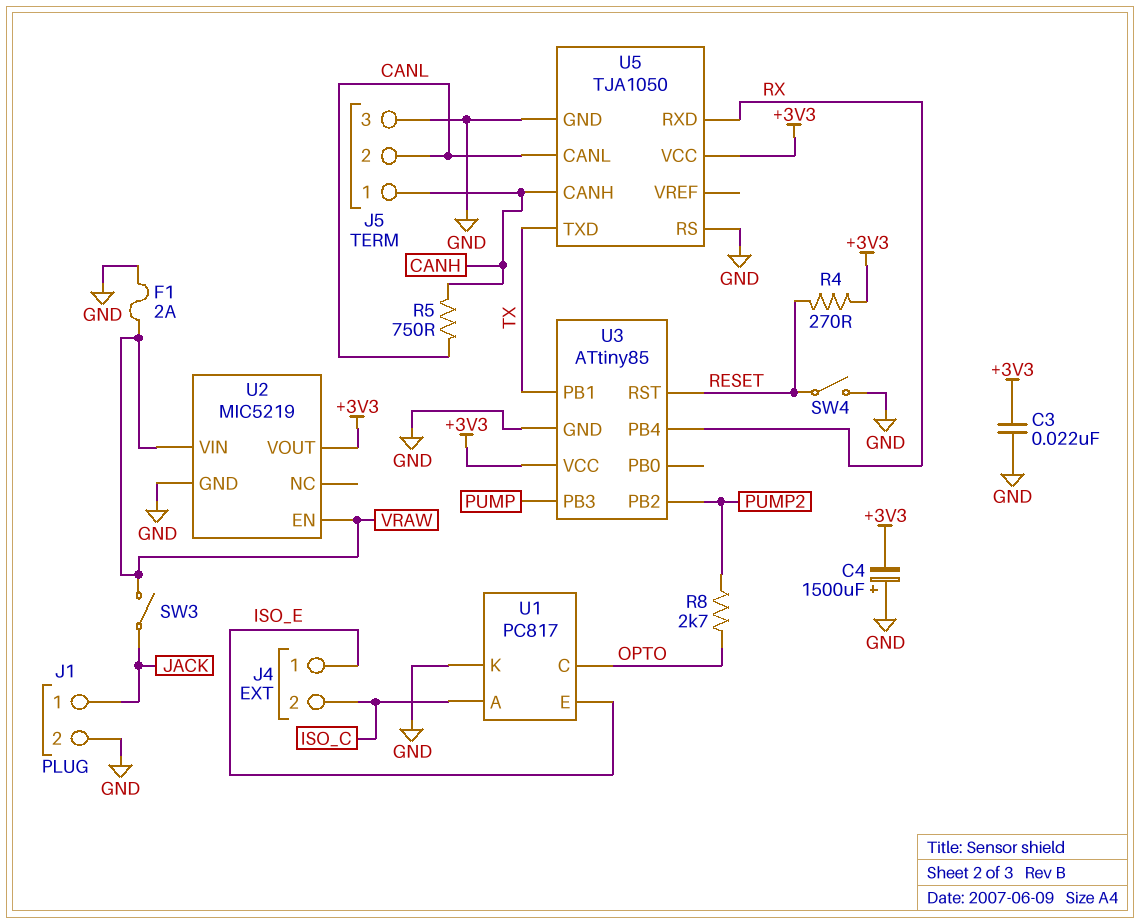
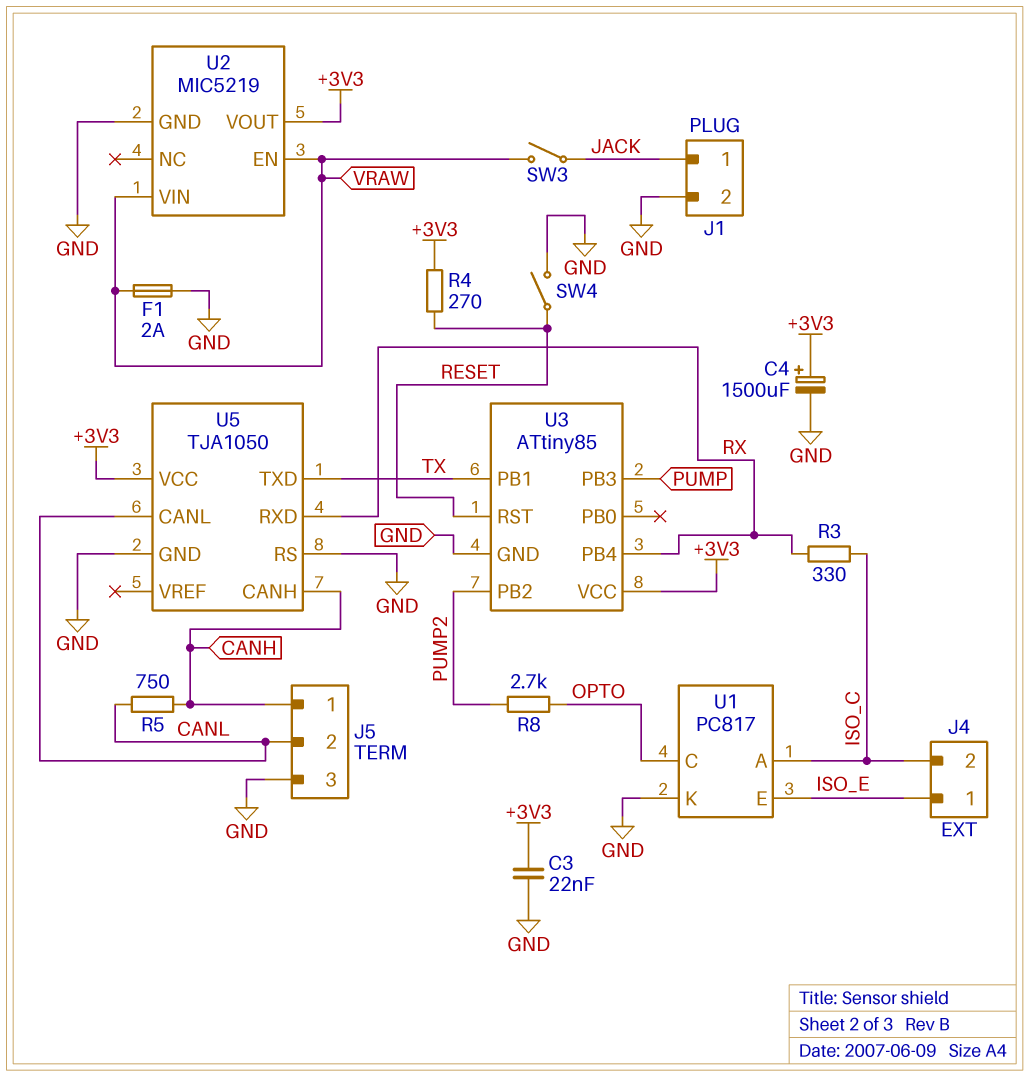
C4: 1500uF (plus GND, minus +3V3) -> 1500uF (plus +3V3, minus GND)
R3: none -> 330 (ISO_C, RX)

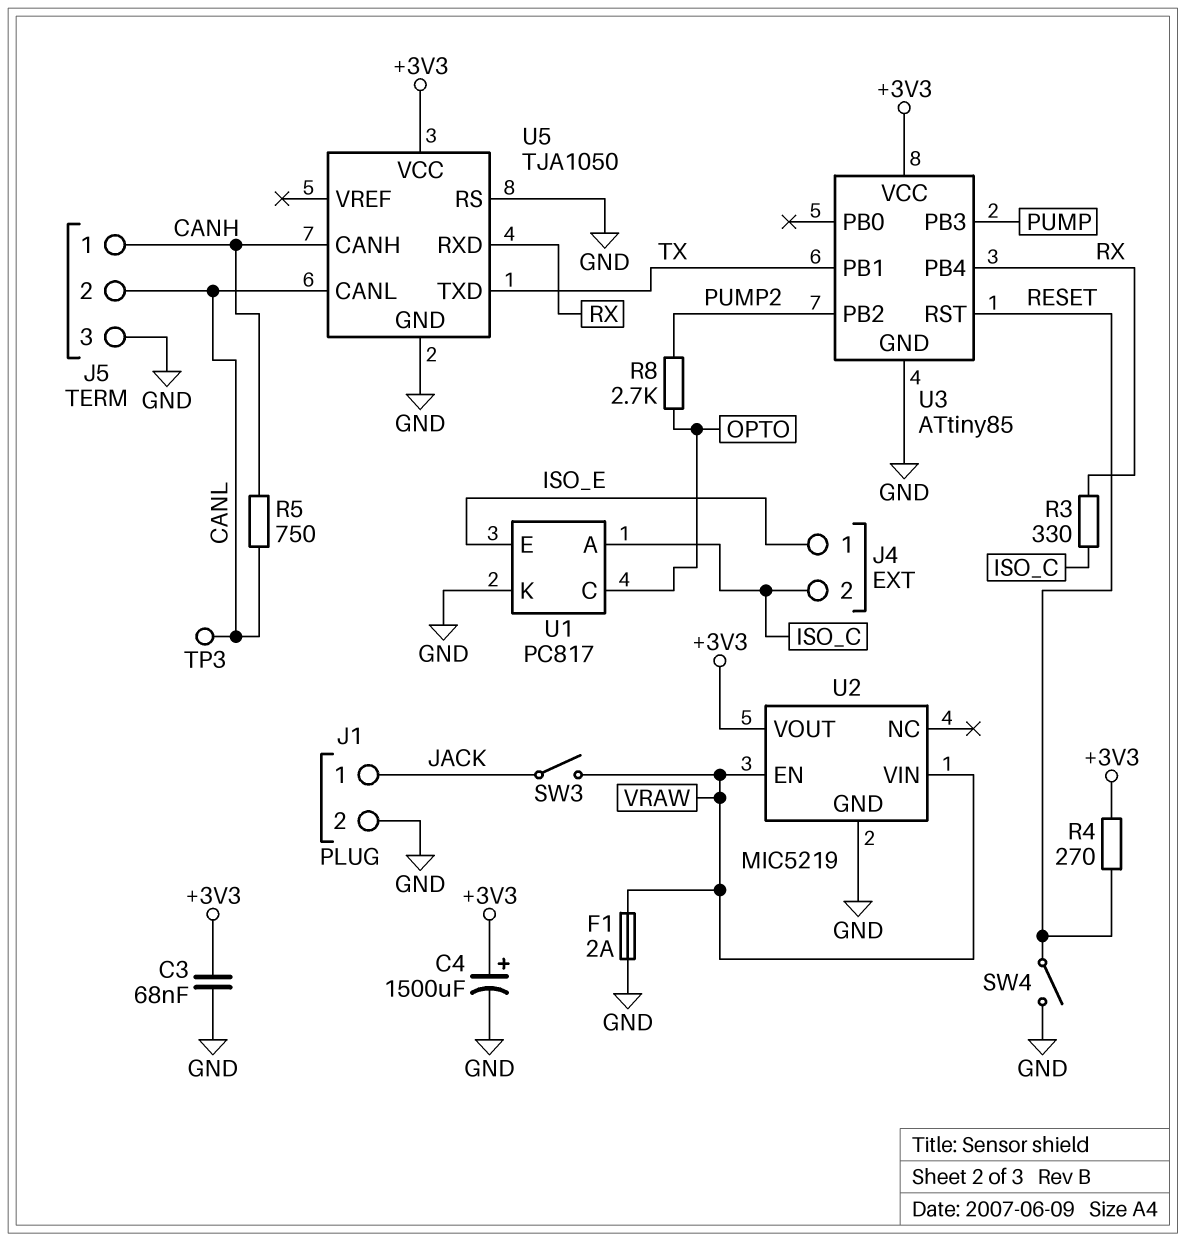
C3: 22nF (+3V3, GND) -> 68nF (+3V3, GND)
TP3: none -> test point (CANL)

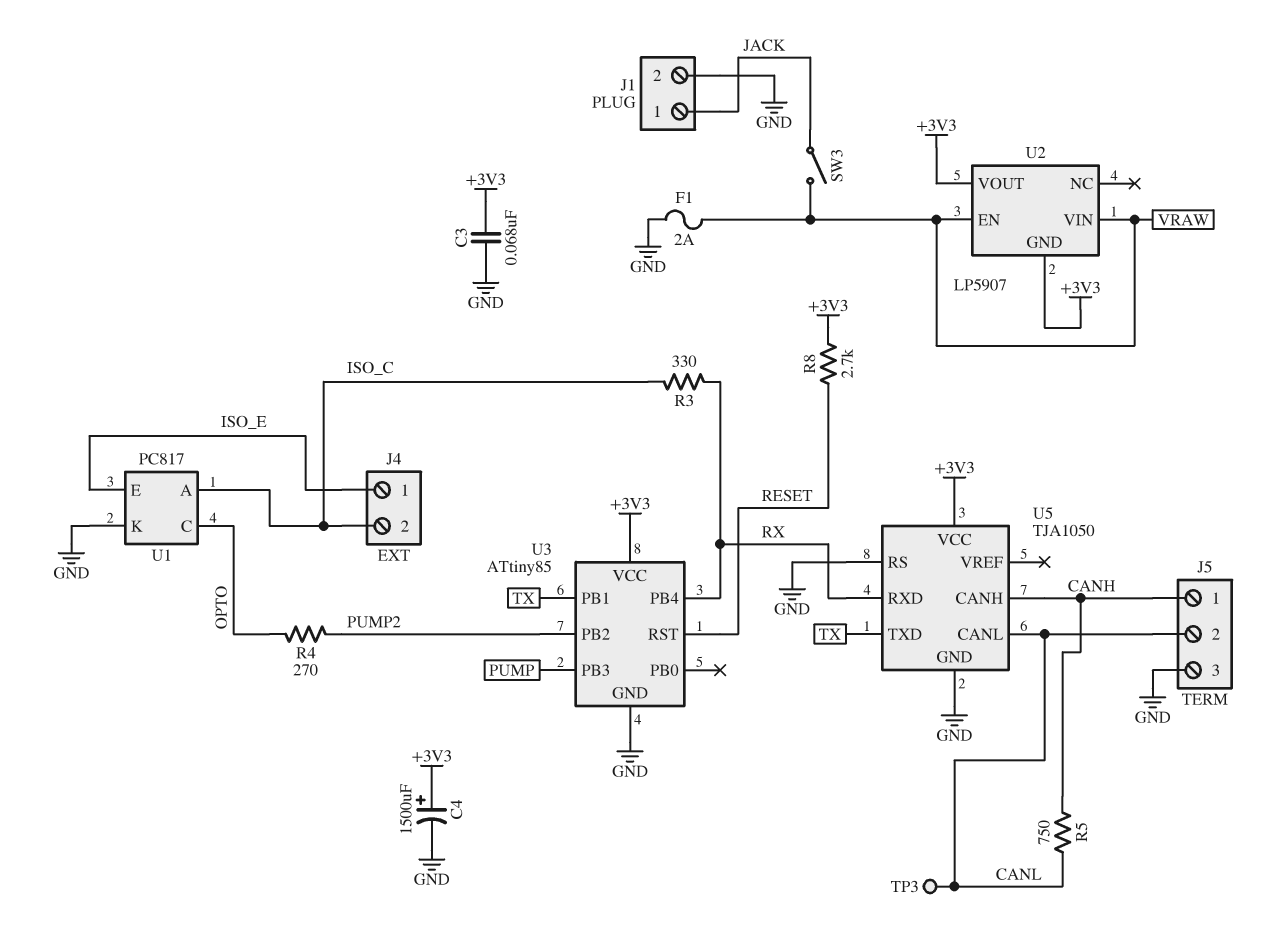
R4: 270 (+3V3, RESET) -> 270 (OPTO, PUMP2)
R8: 2.7k (OPTO, PUMP2) -> 2.7k (+3V3, RESET)
SW4: switch (GND, RESET) -> none
U2: MIC5219 -> LP5907
U2 pin GND: GND -> +3V3

